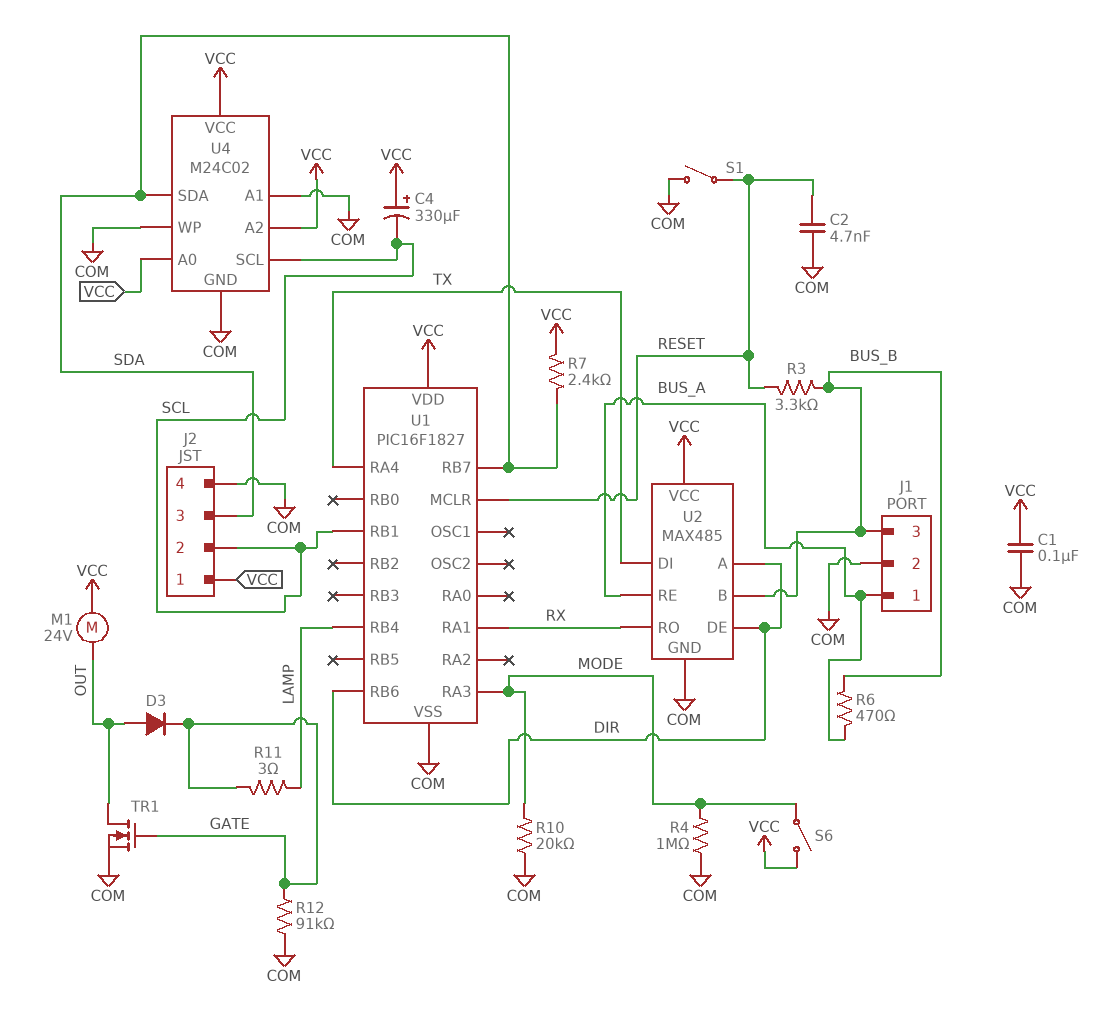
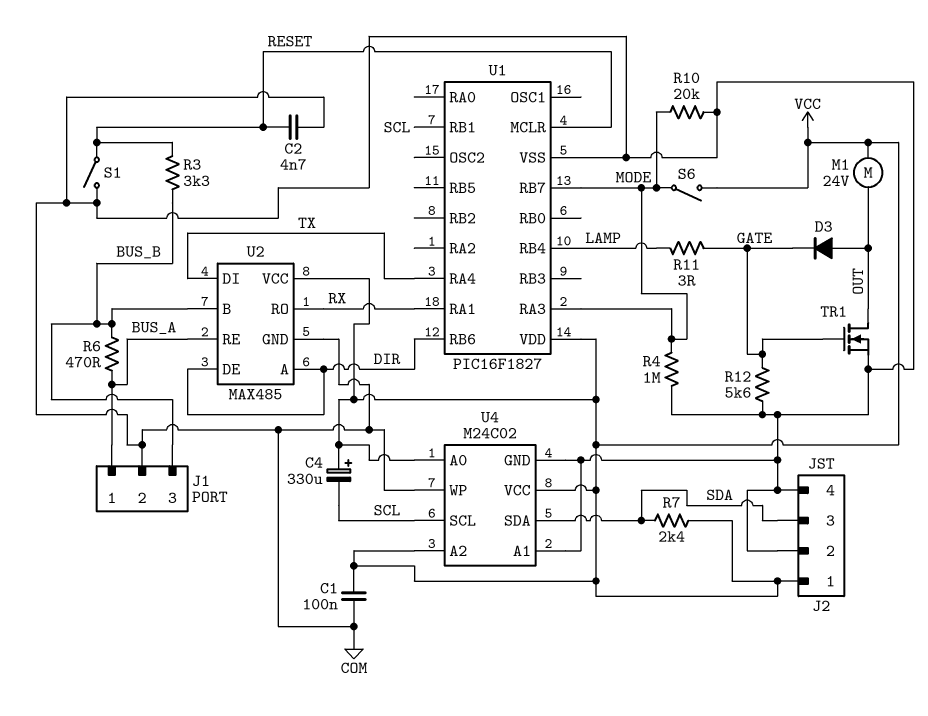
J2 pin 2: SCL -> COM
R12: 91k (COM, GATE) -> 5.6k (COM, GATE)
U1 pin RB7: SDA -> MODE

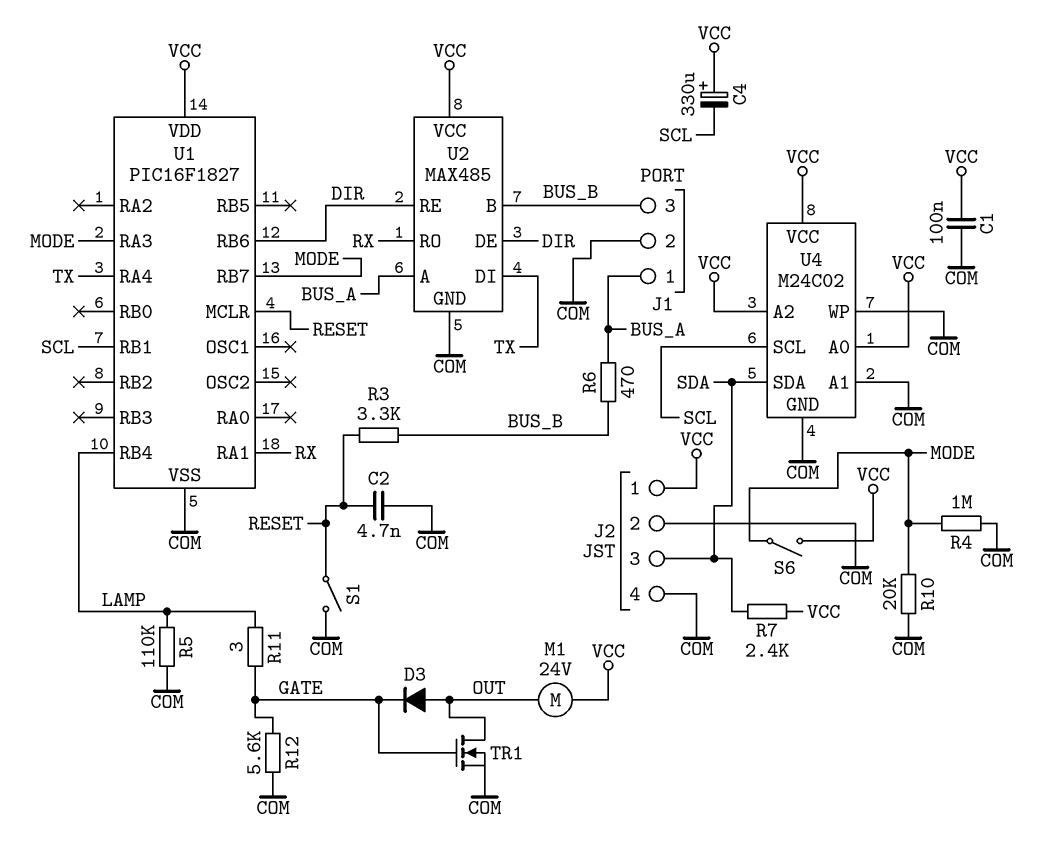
R5: none -> 110k (COM, LAMP)
U2 pin A: DIR -> BUS_A
U2 pin RE: BUS_A -> DIR

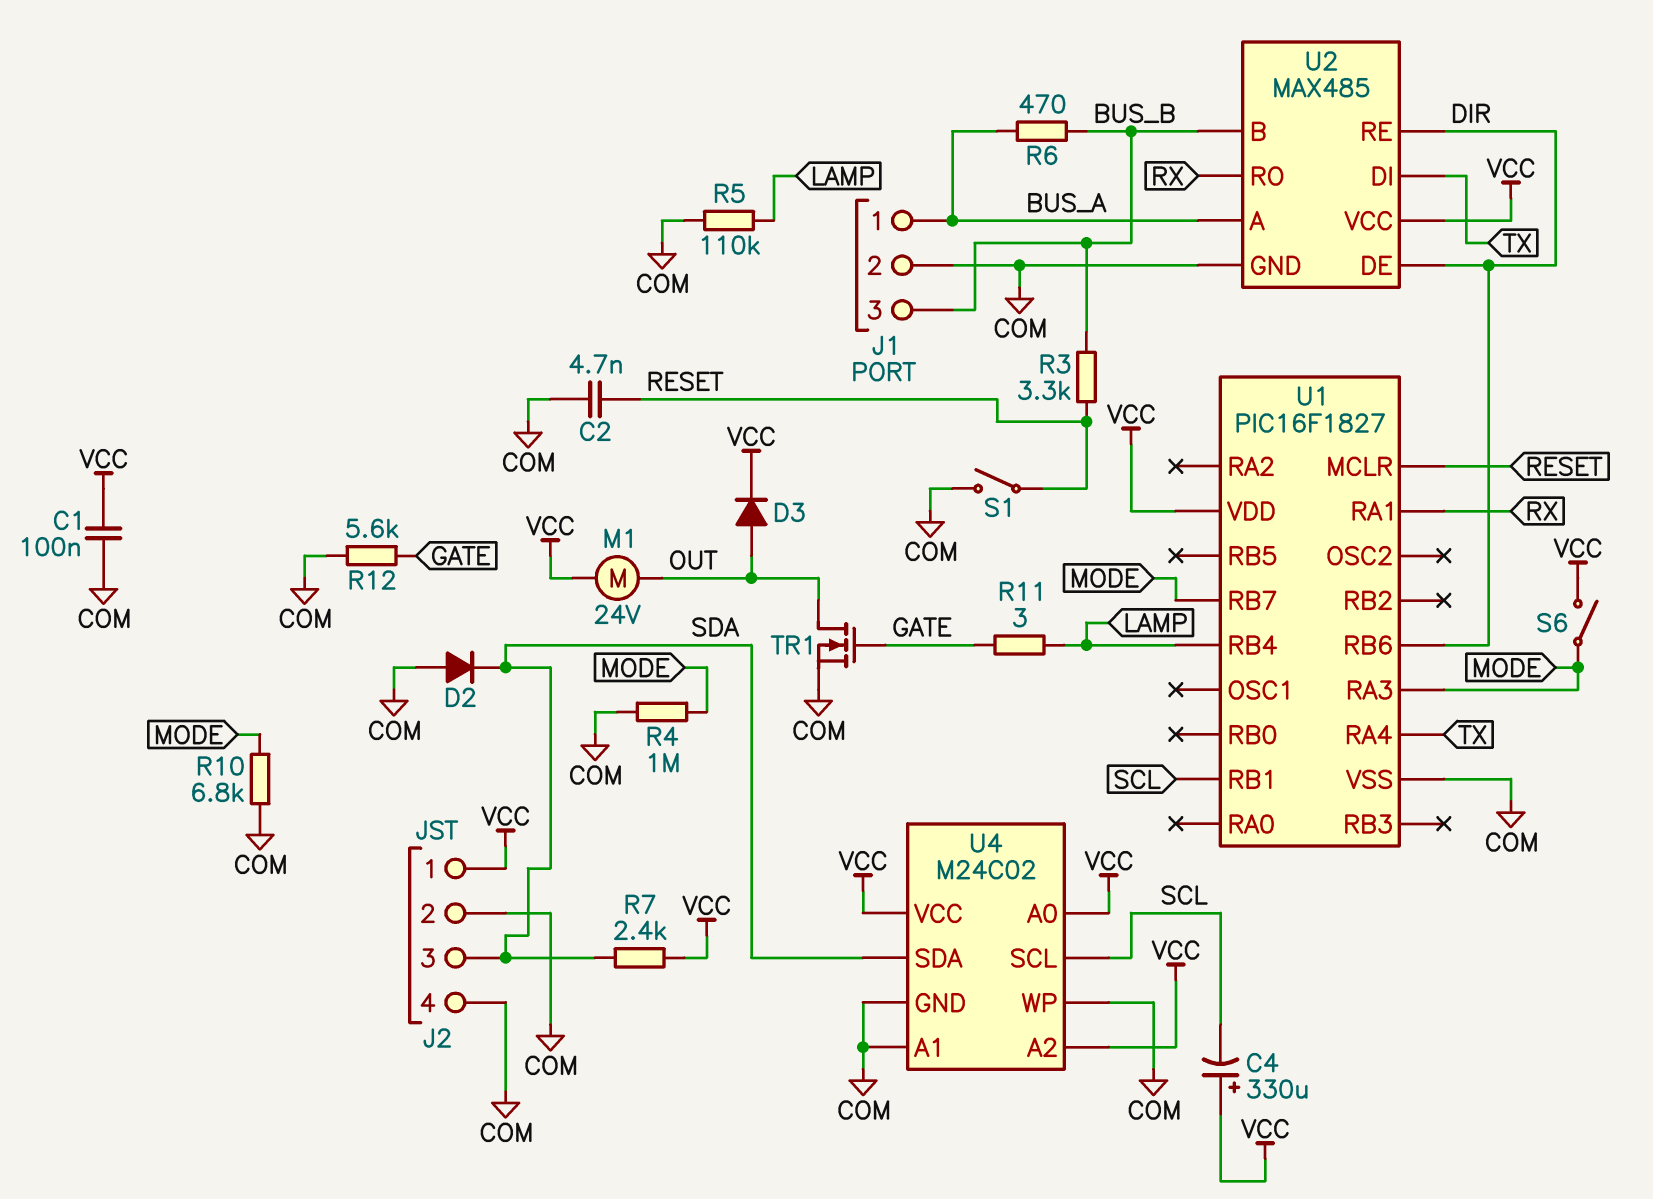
D2: none -> diode (A COM, K SDA)
D3: diode (A OUT, K GATE) -> diode (A OUT, K VCC)
R10: 20k (COM, MODE) -> 6.8k (COM, MODE)

